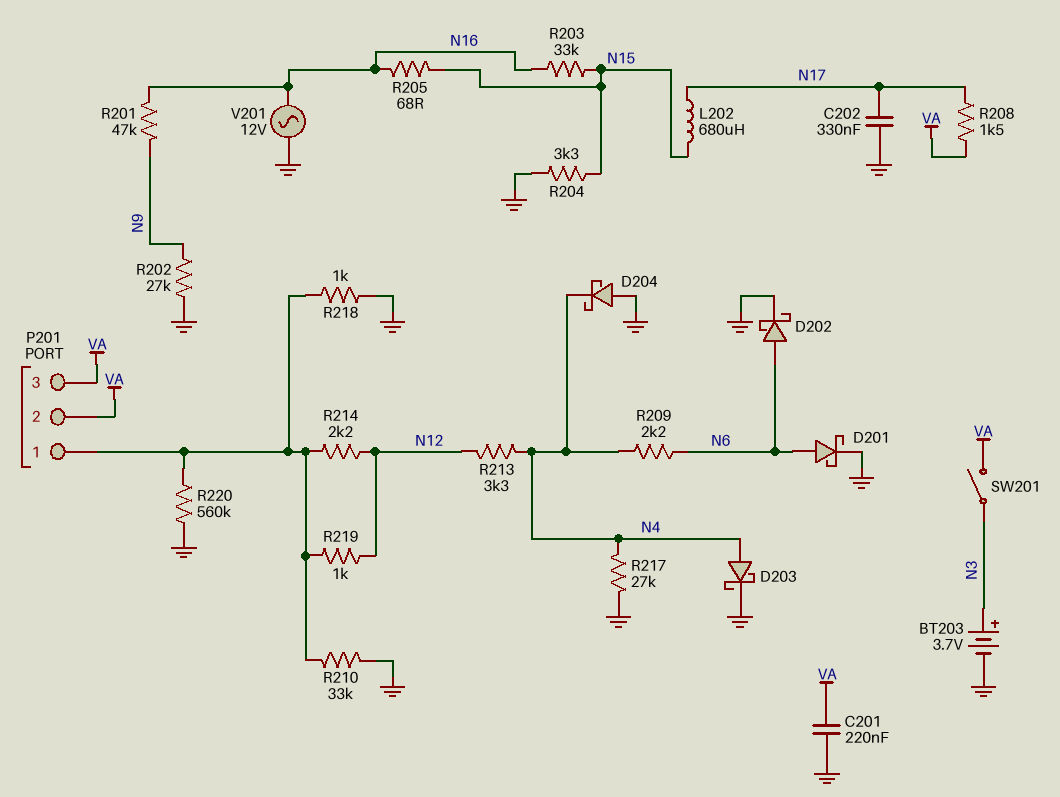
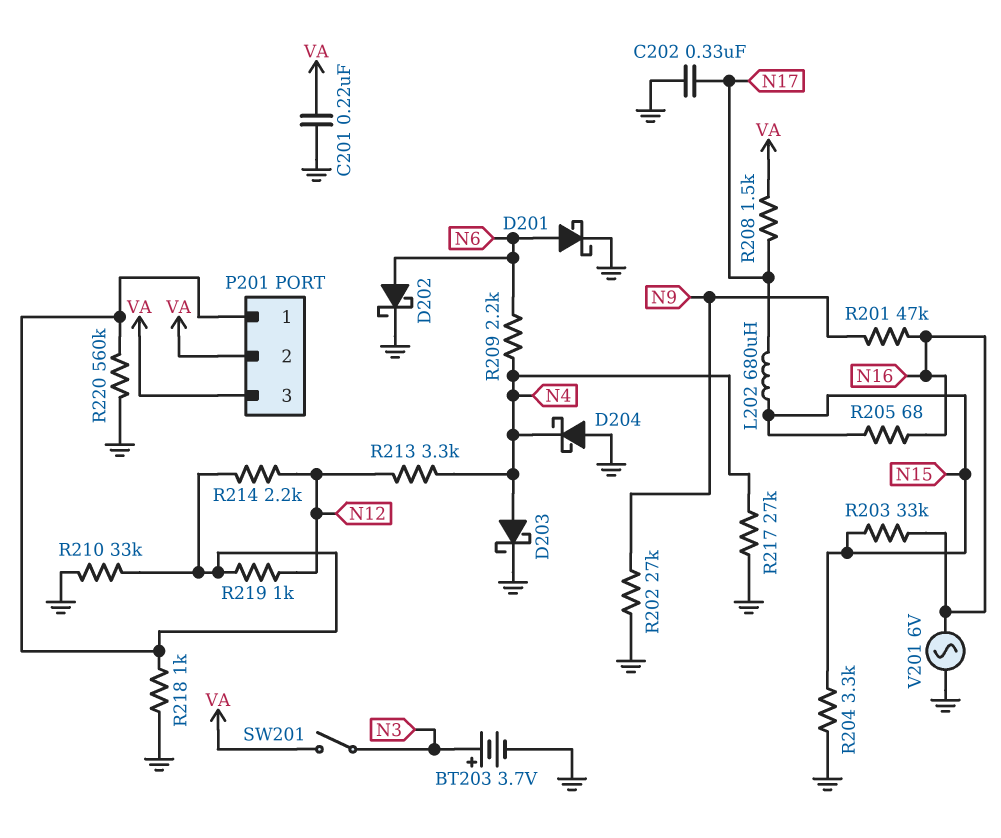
V201: AC 12V (GND, N16) -> AC 6V (GND, N16)

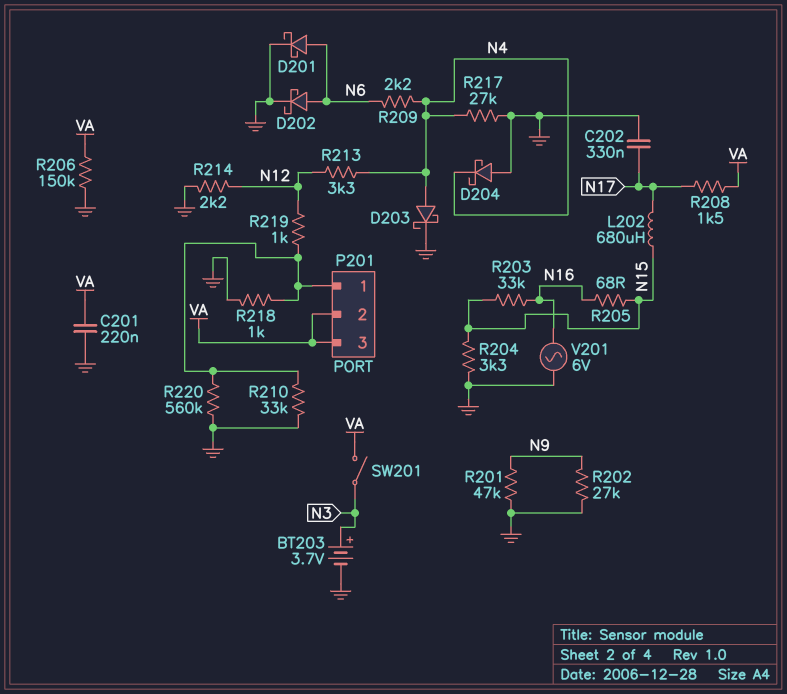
R201: 47k (N9, N16) -> 47k (GND, N9)
R206: none -> 150k (GND, VA)
R214: 2.2k (N12, P201/1) -> 2.2k (GND, N12)

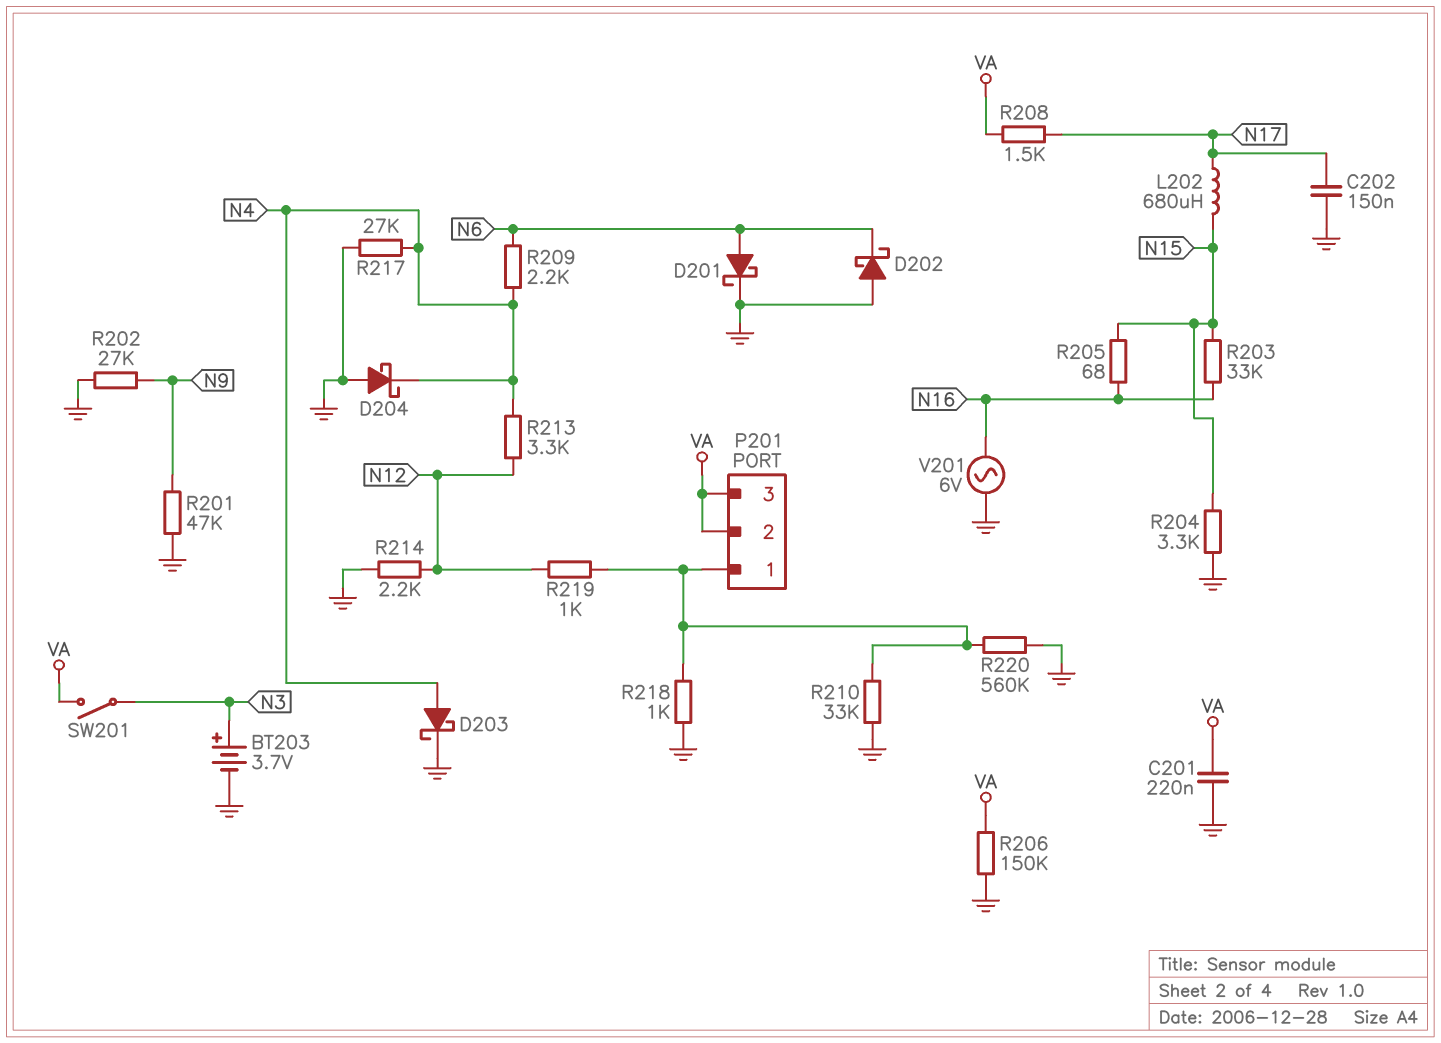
C202: 330nF (GND, N17) -> 150nF (GND, N17)
D202: schottky (A N6, K GND) -> schottky (A GND, K N6)

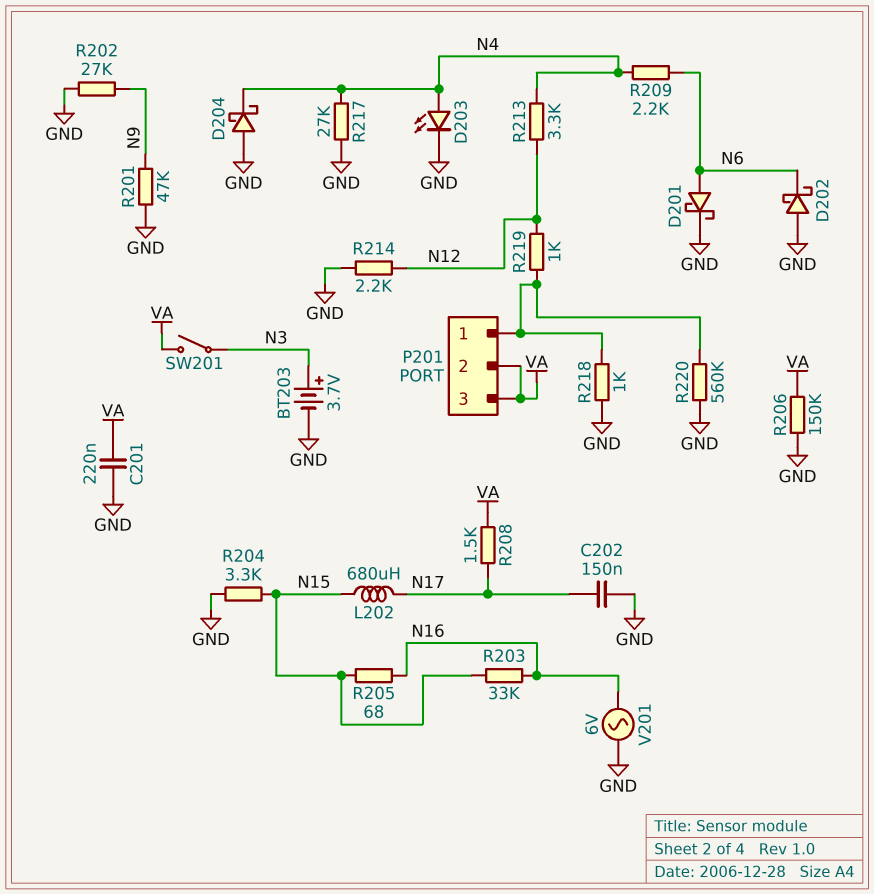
D203: schottky (A N4, K GND) -> LED (A N4, K GND)
R210: 33k (GND, P201/1) -> none

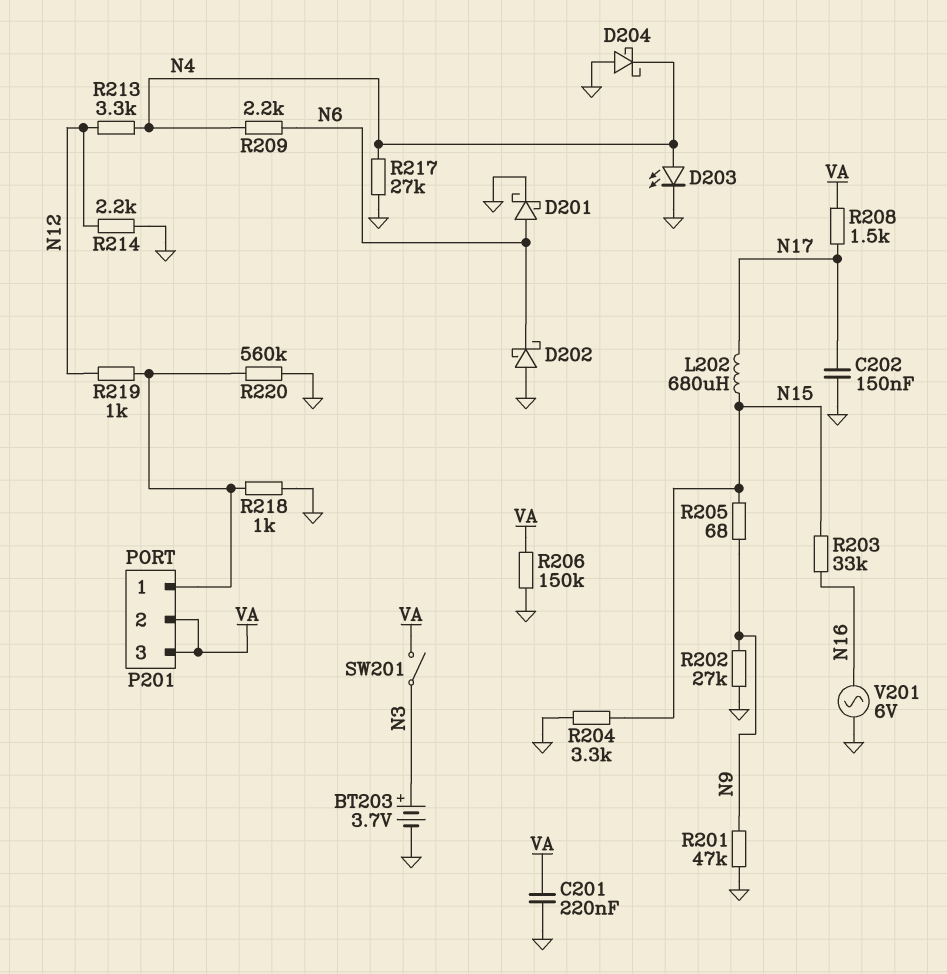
R205: 68 (N15, N16) -> 68 (N9, N15)

